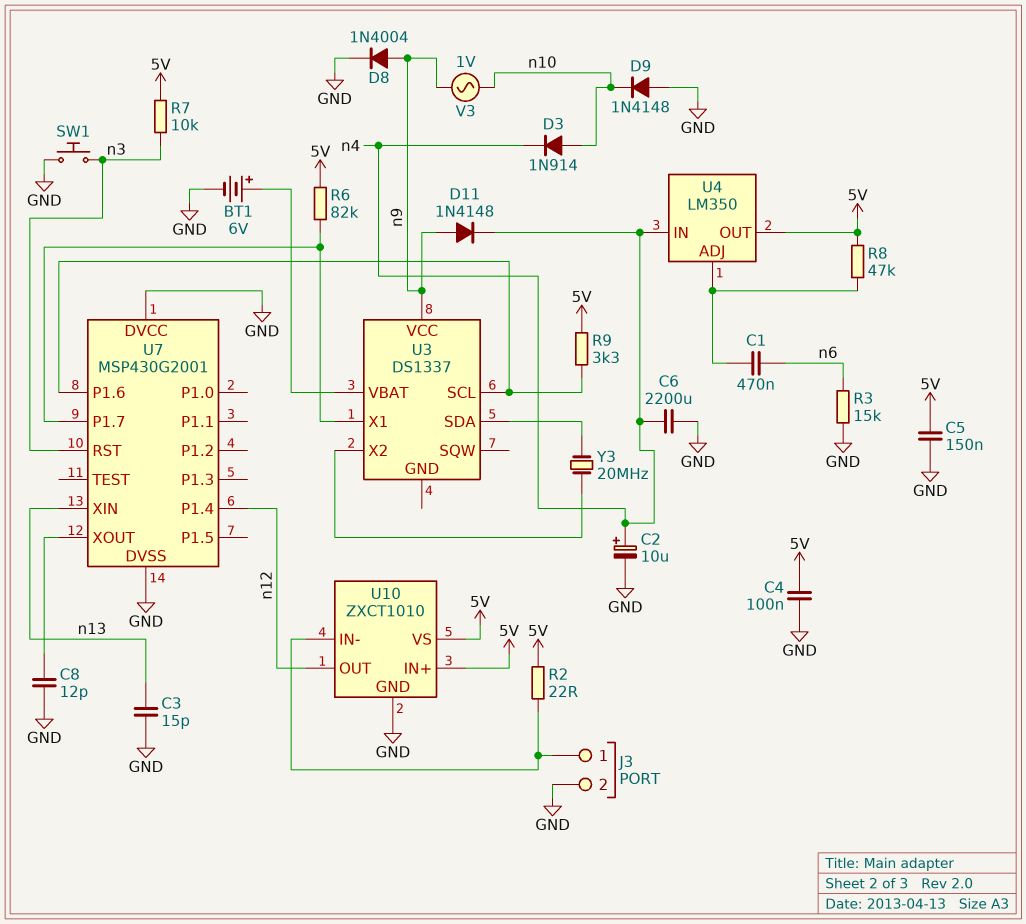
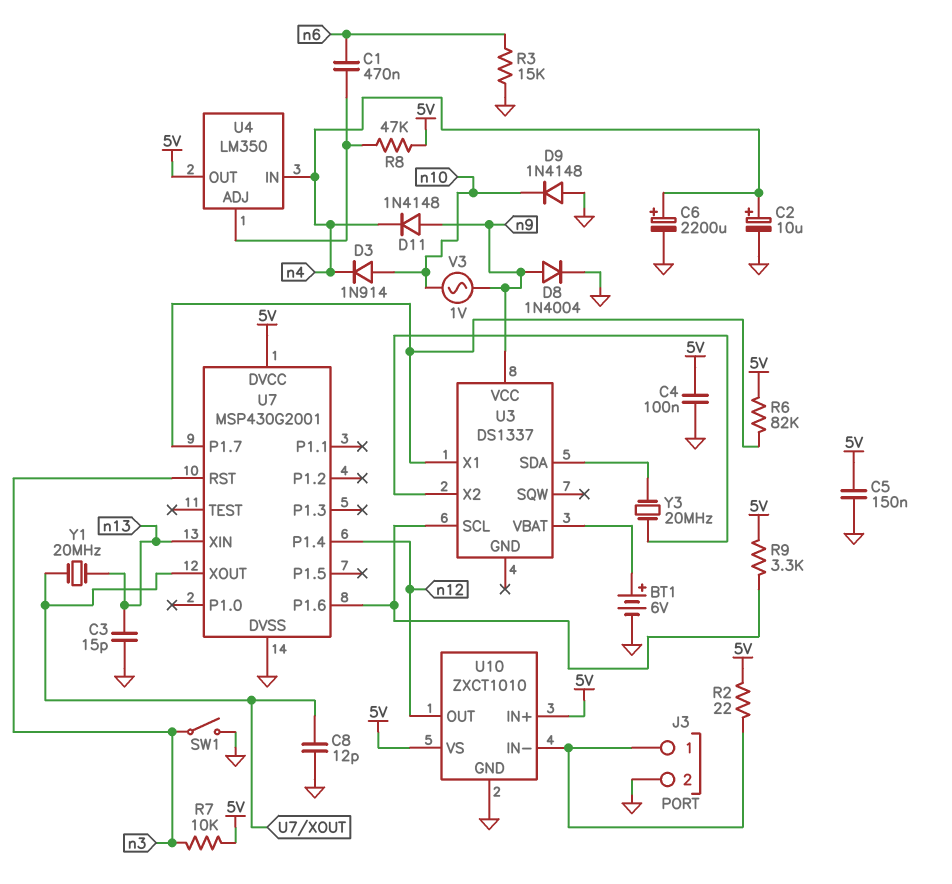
C6: 2200uF (GND, n4) -> 2200uF (plus n4, minus GND)
SW1: button (GND, n3) -> switch (GND, n3)
U7 pin DVCC: GND -> 5V
Y1: none -> 20MHz (U7/XOUT, n13)

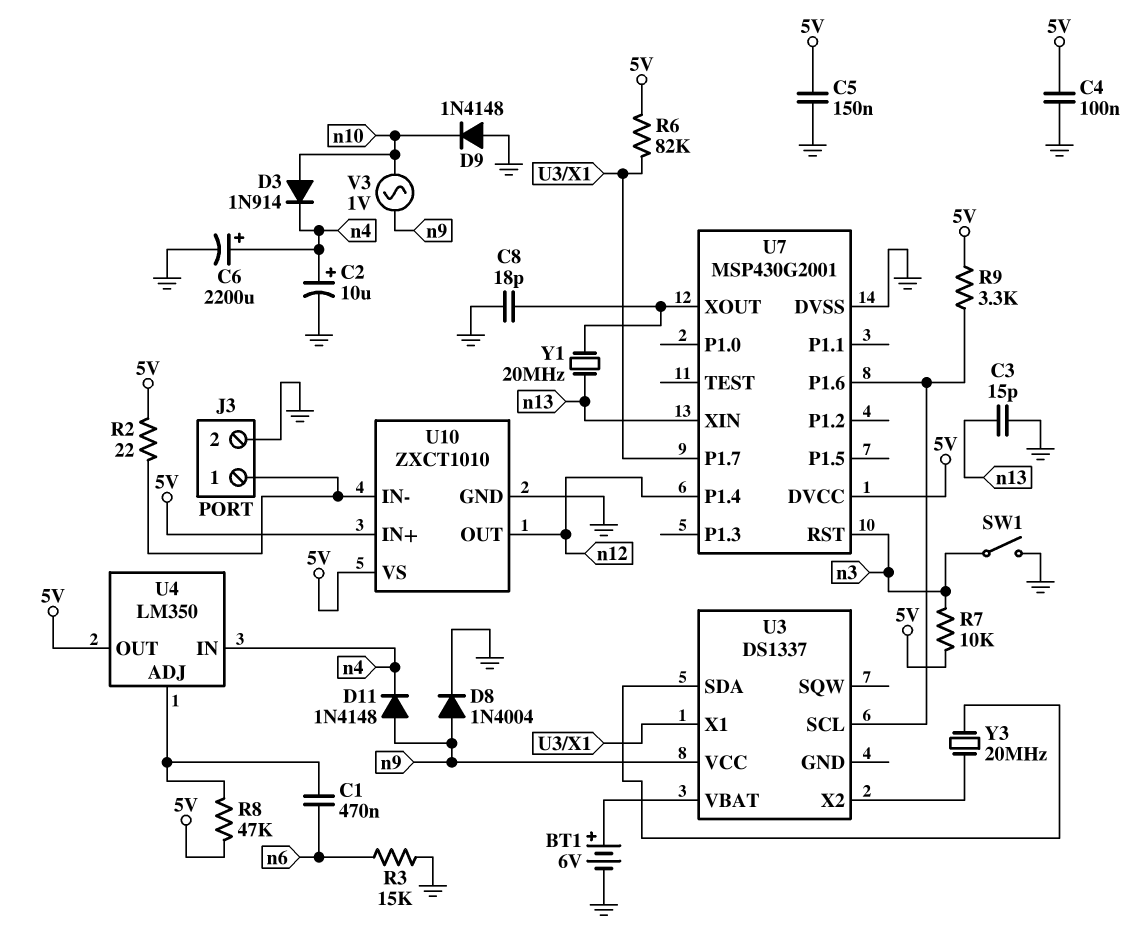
C8: 12pF (GND, U7/XOUT) -> 18pF (GND, U7/XOUT)

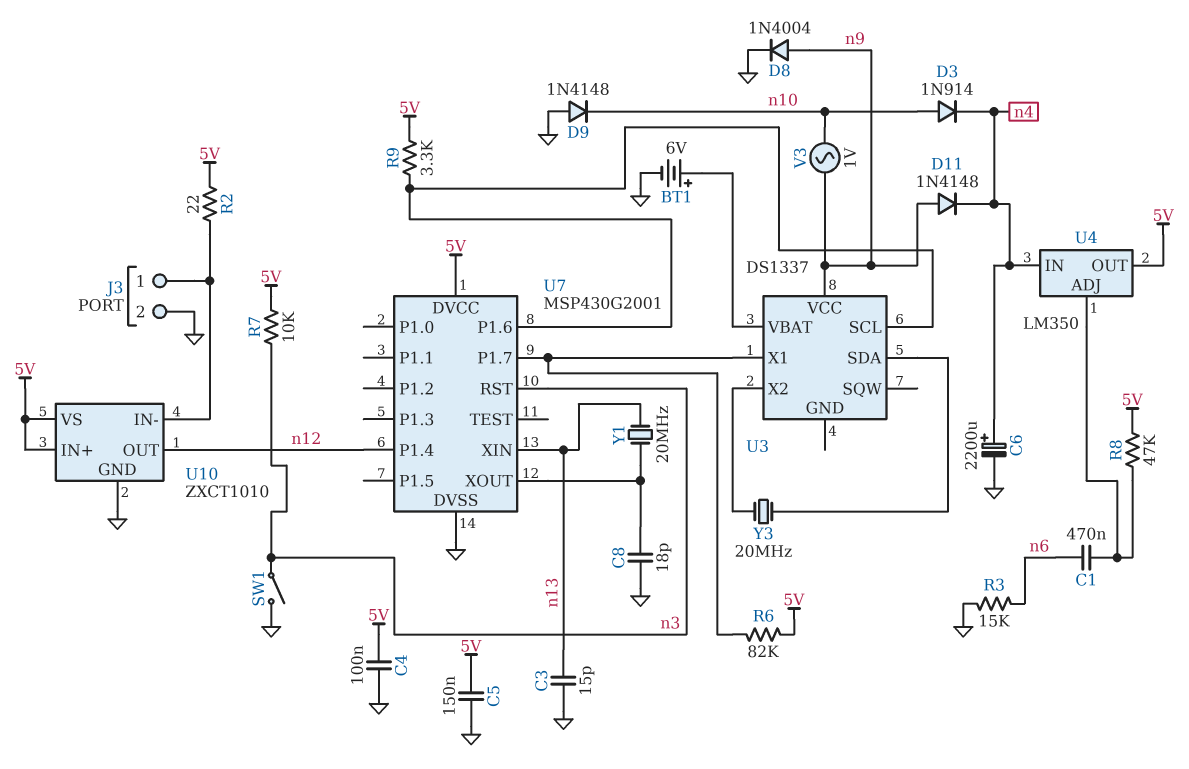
C2: 10uF (plus n4, minus GND) -> none

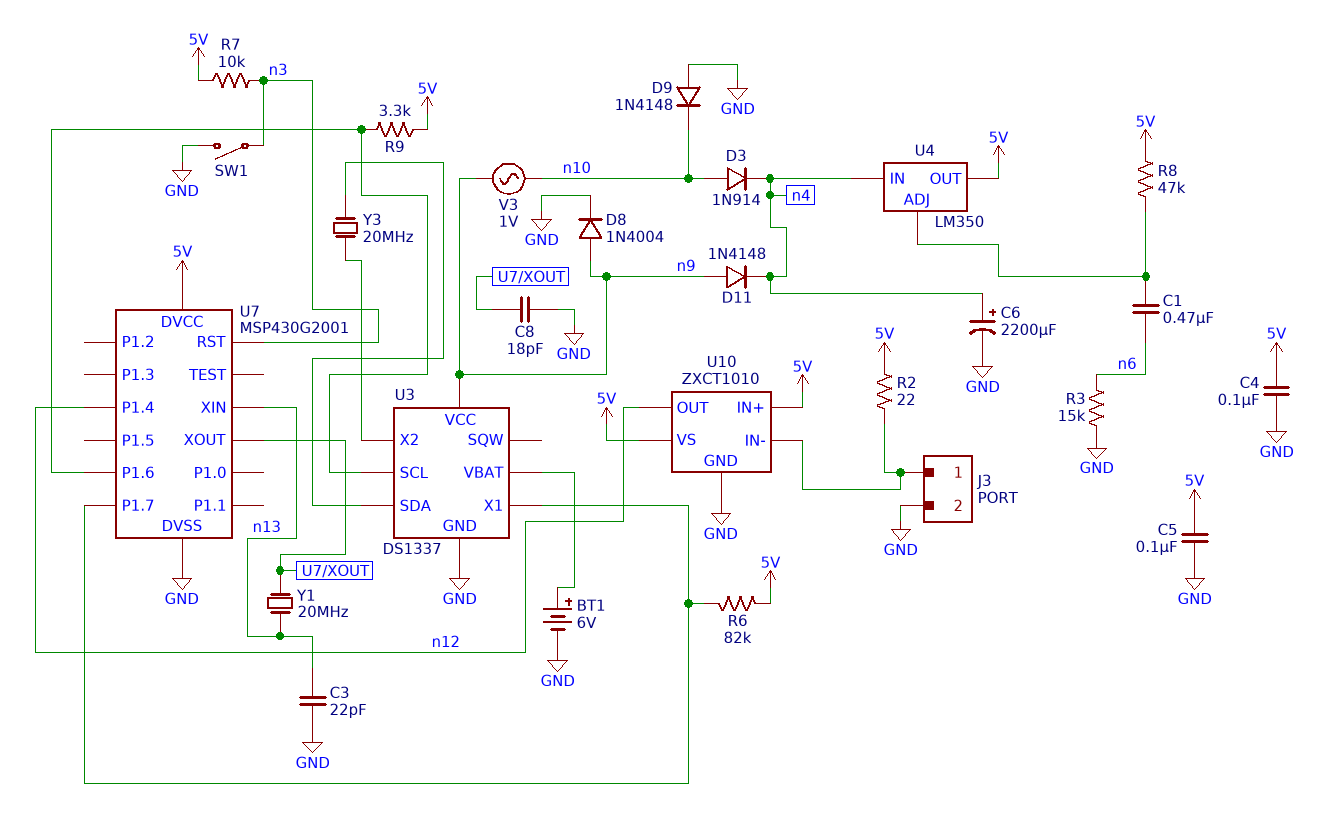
C3: 15pF (GND, n13) -> 22pF (GND, n13)
C5: 150nF (5V, GND) -> 100nF (5V, GND)
U3 pin GND: none -> GND

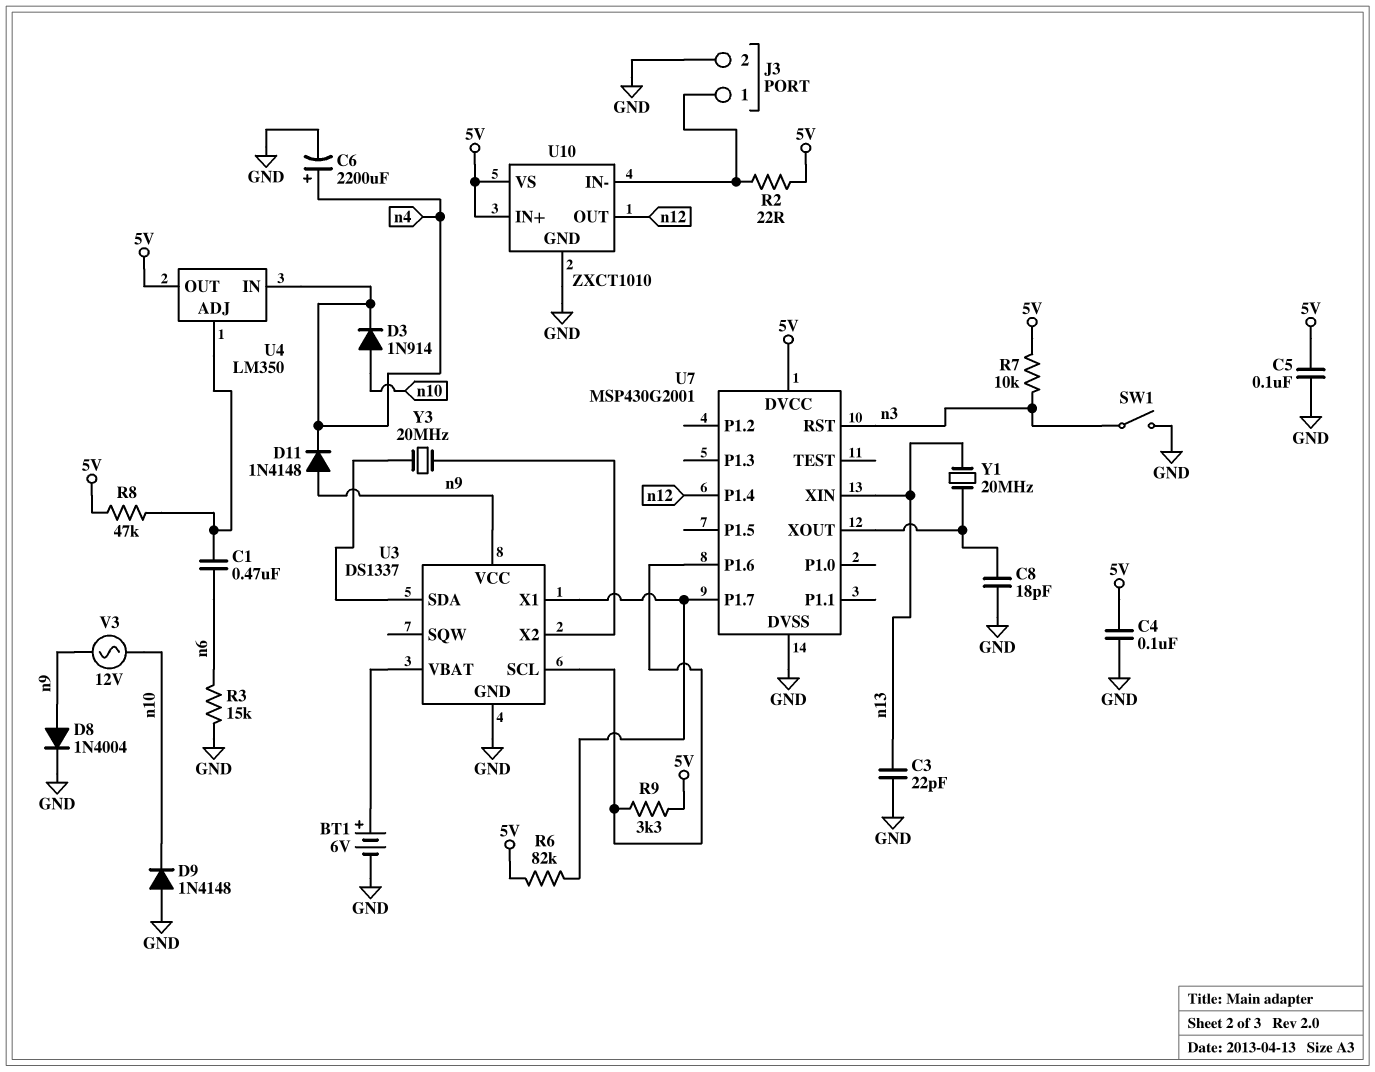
V3: AC 1V (n9, n10) -> AC 12V (n9, n10)

